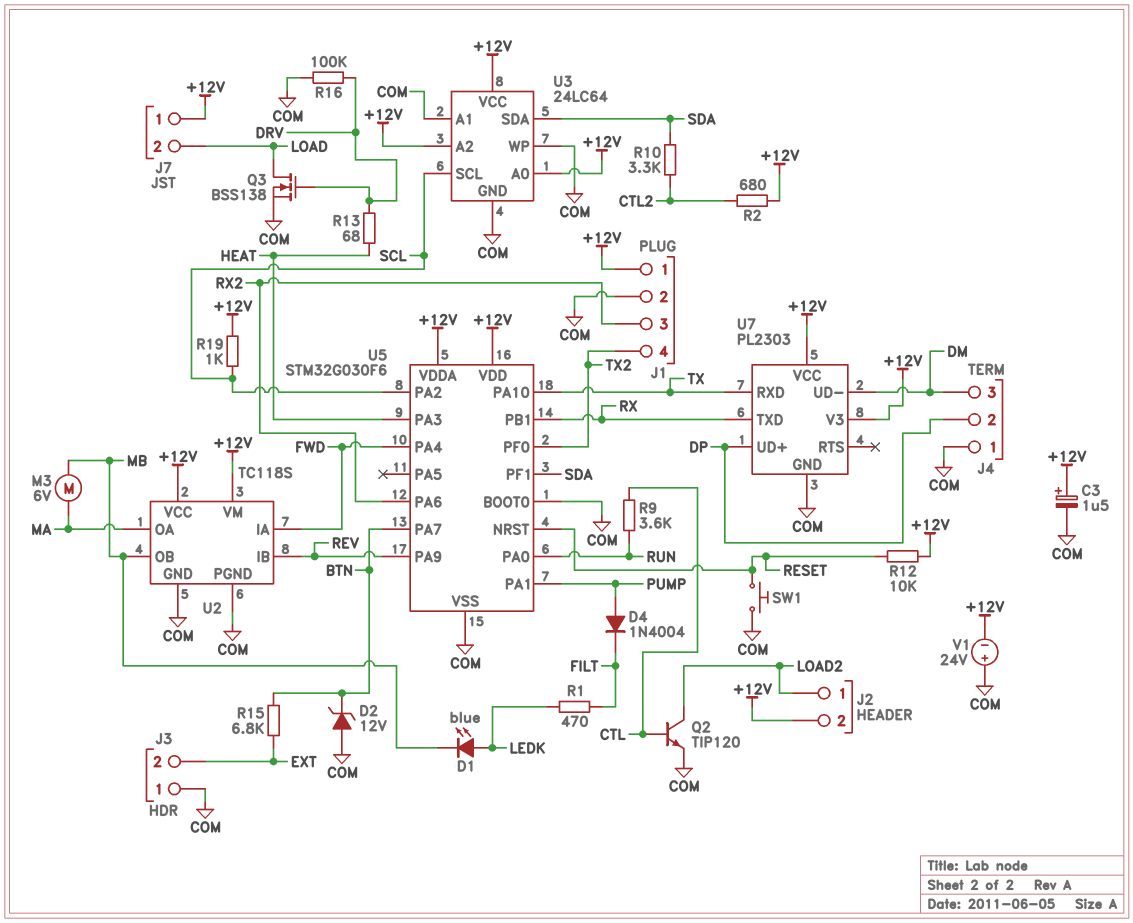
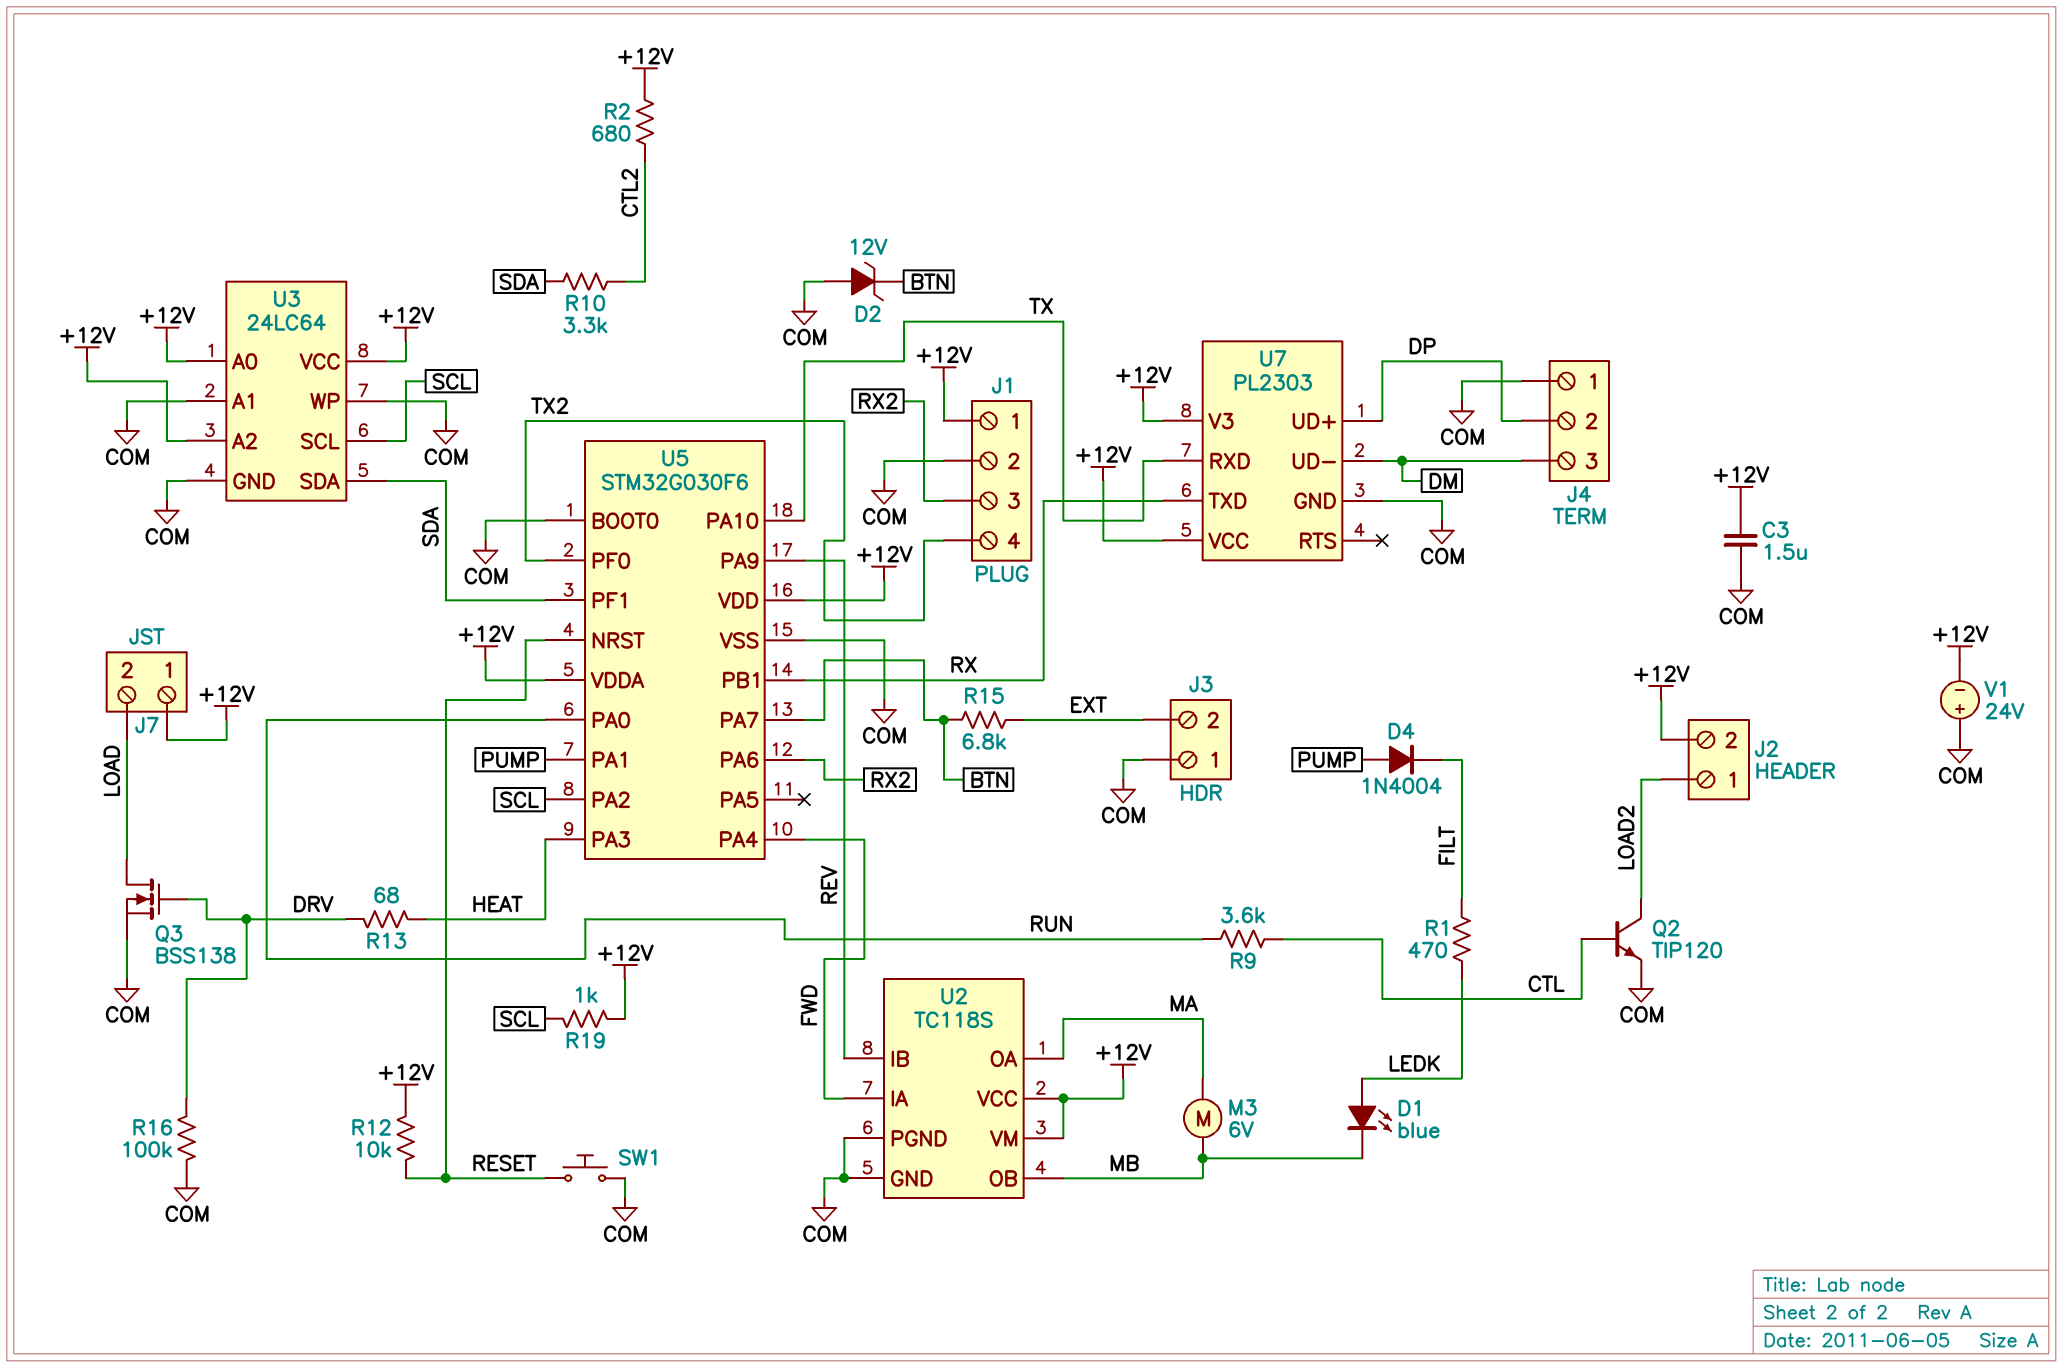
C3: 1.5uF (plus +12V, minus COM) -> 1.5uF (+12V, COM)

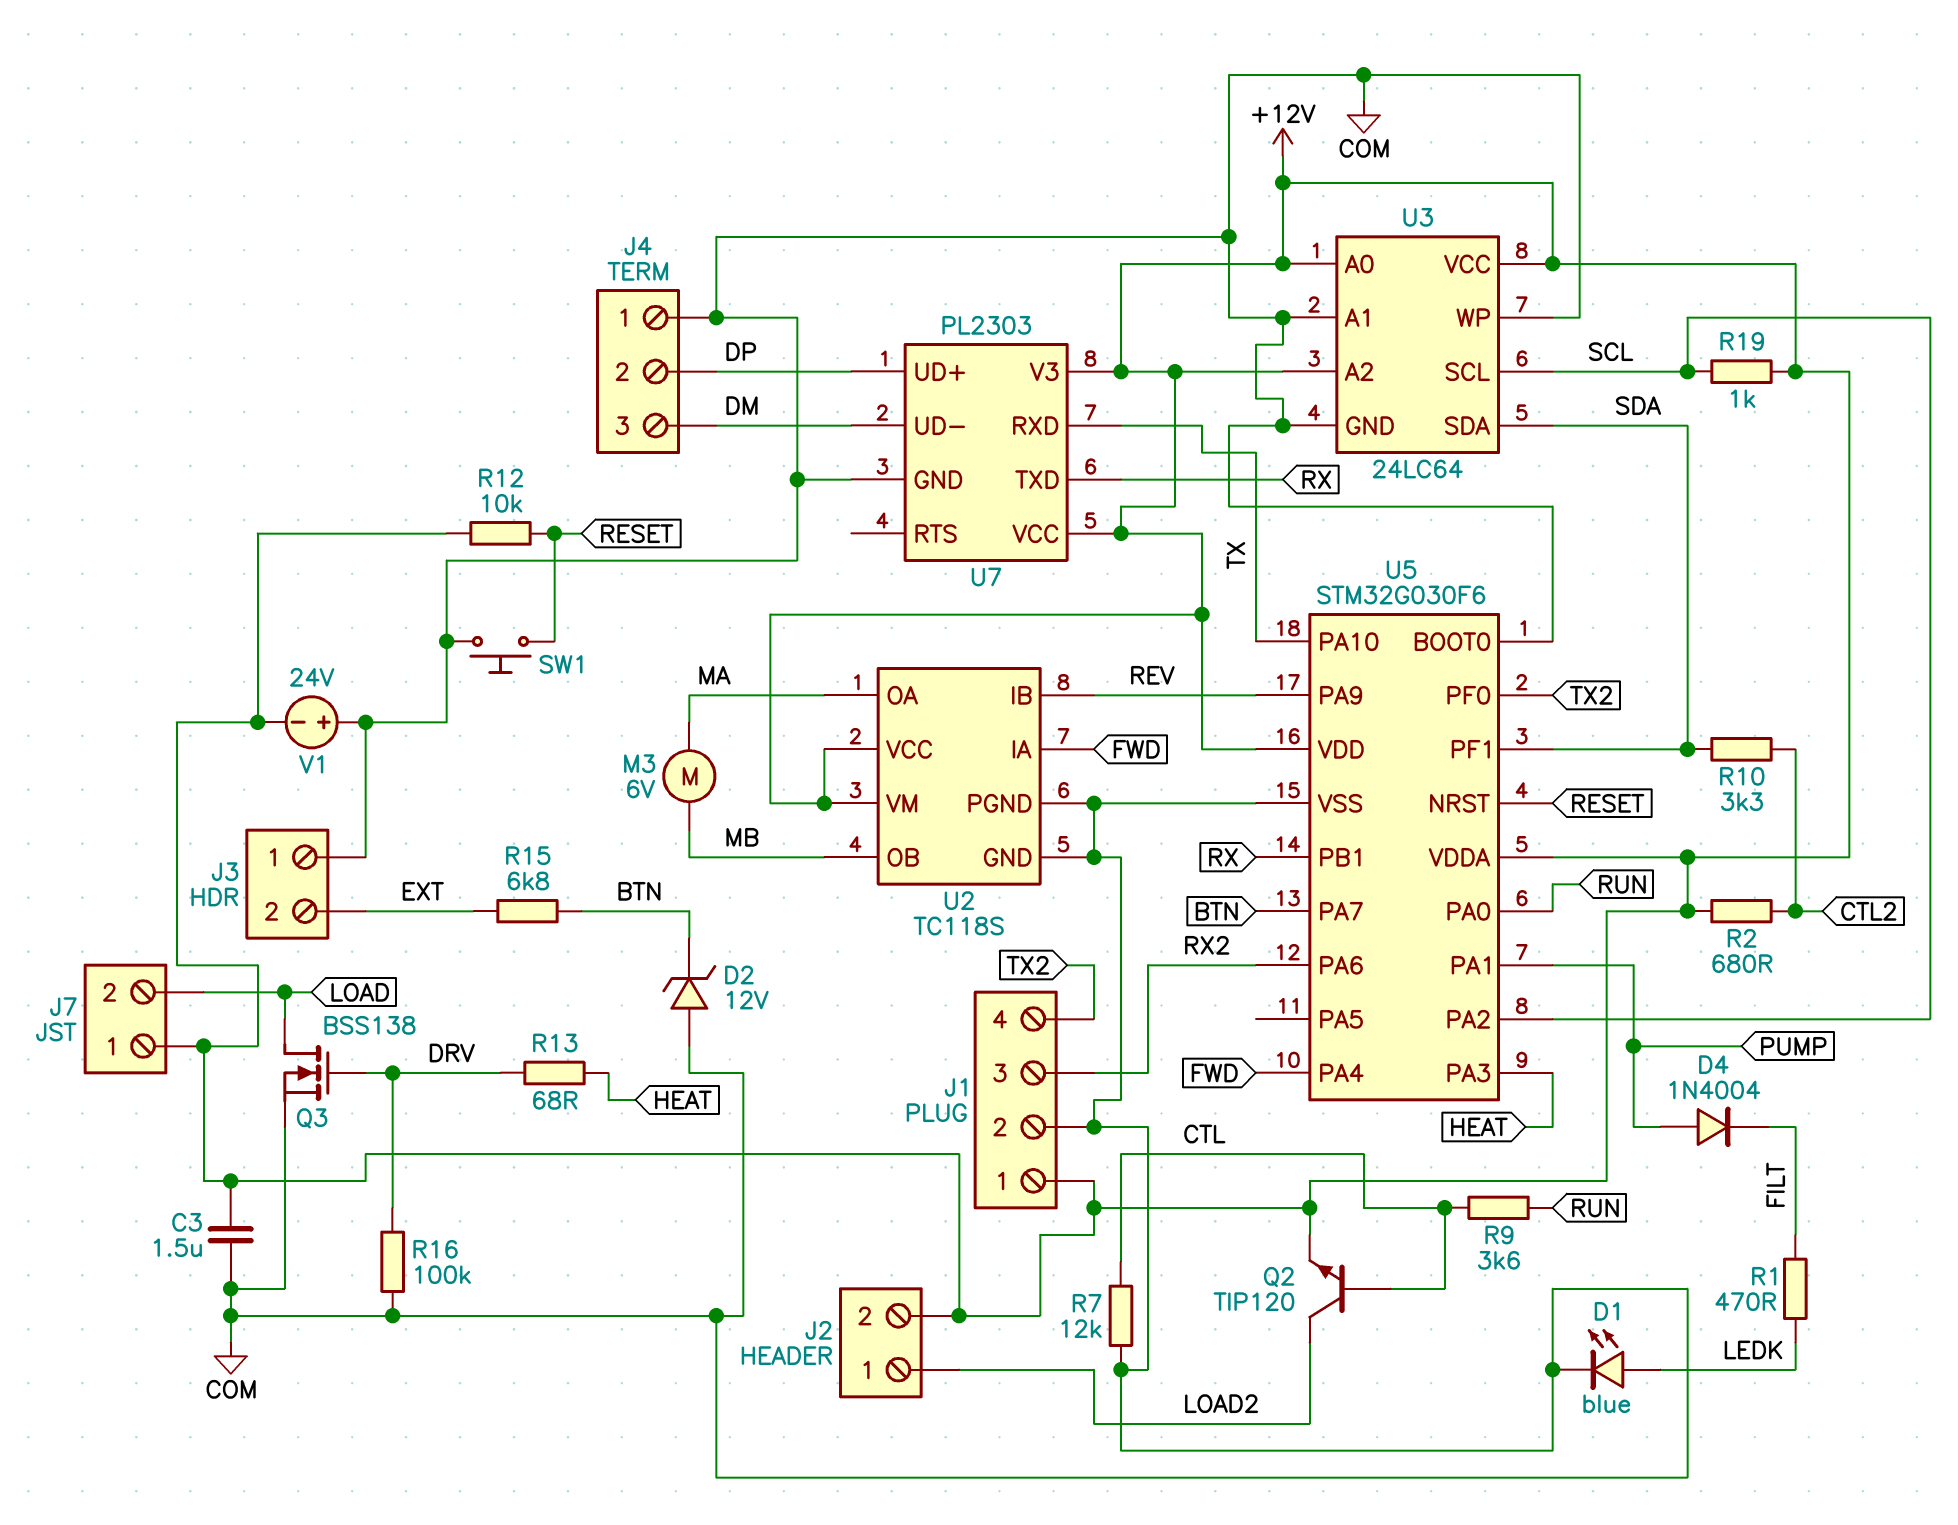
D1: LED blue (A LEDK, K MB) -> LED blue (A LEDK, K COM)
Q2: NPN TIP120 (B CTL, C LOAD2, E COM) -> NPN TIP120 (B CTL, C LOAD2, E +12V)
R7: none -> 12k (COM, CTL)

